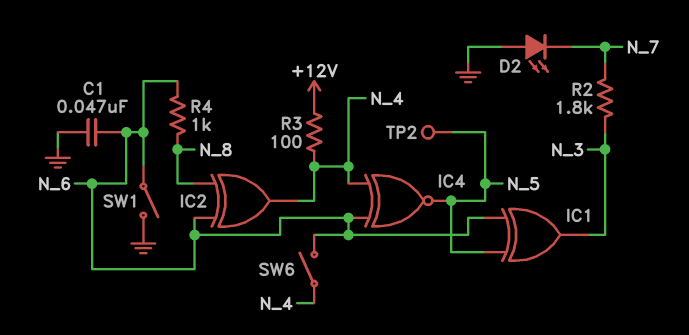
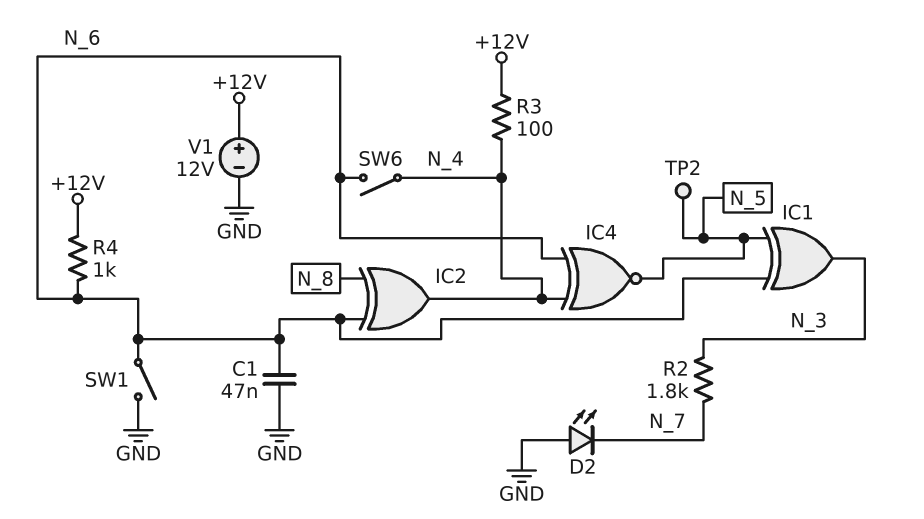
R4: 1k (N_6, N_8) -> 1k (+12V, N_6)
V1: none -> 12V (plus +12V, minus GND)

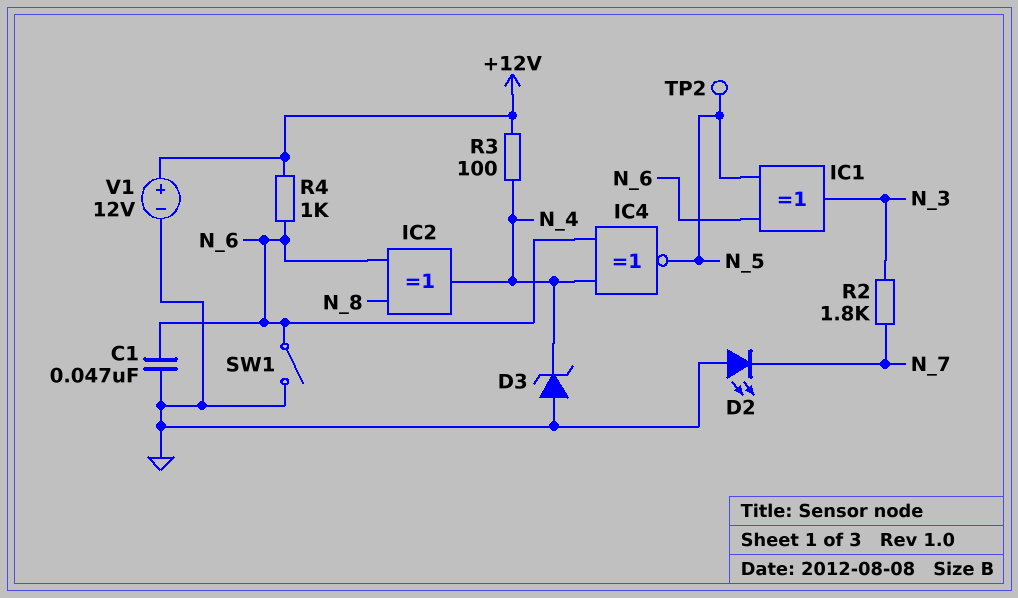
D3: none -> zener (A GND, K N_4)
SW6: switch (N_4, N_6) -> none

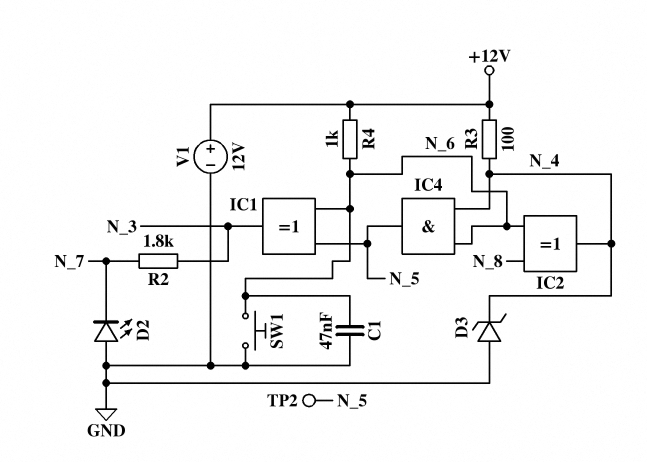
IC4: XNOR (in N_4, in N_6, out N_5) -> AND (in N_4, in N_6, out N_5)
SW1: switch (GND, N_6) -> button (GND, N_6)

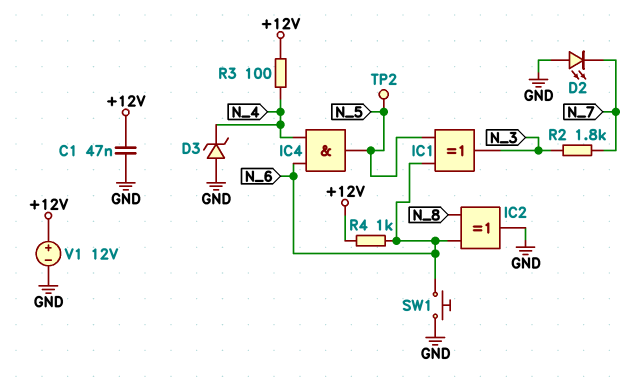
C1: 47nF (GND, N_6) -> 47nF (+12V, GND)
IC2: XOR (in N_6, in N_8, out N_4) -> XOR (in N_6, in N_8, out GND)

